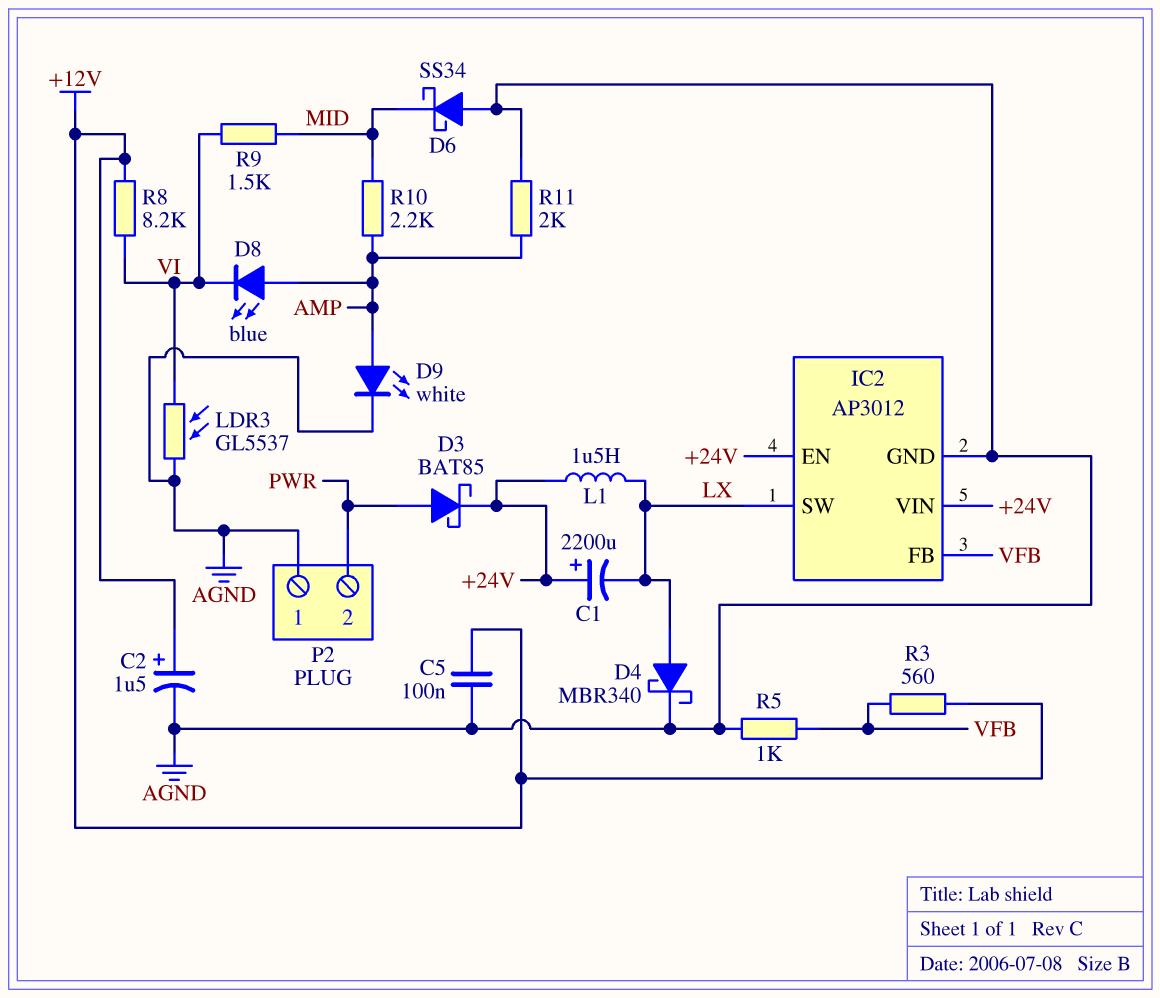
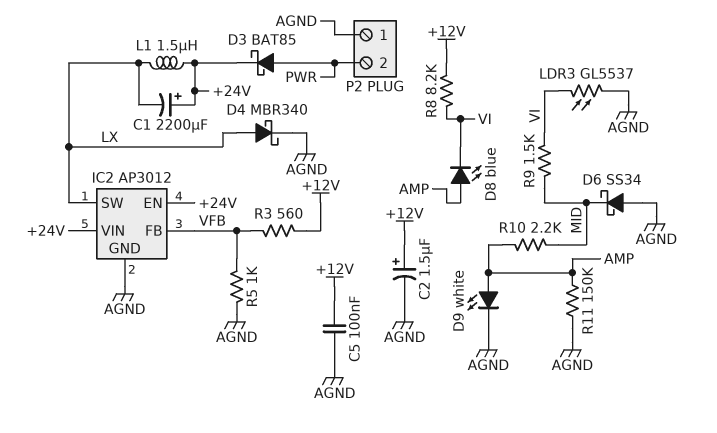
R11: 2k (AGND, AMP) -> 150k (AGND, AMP)

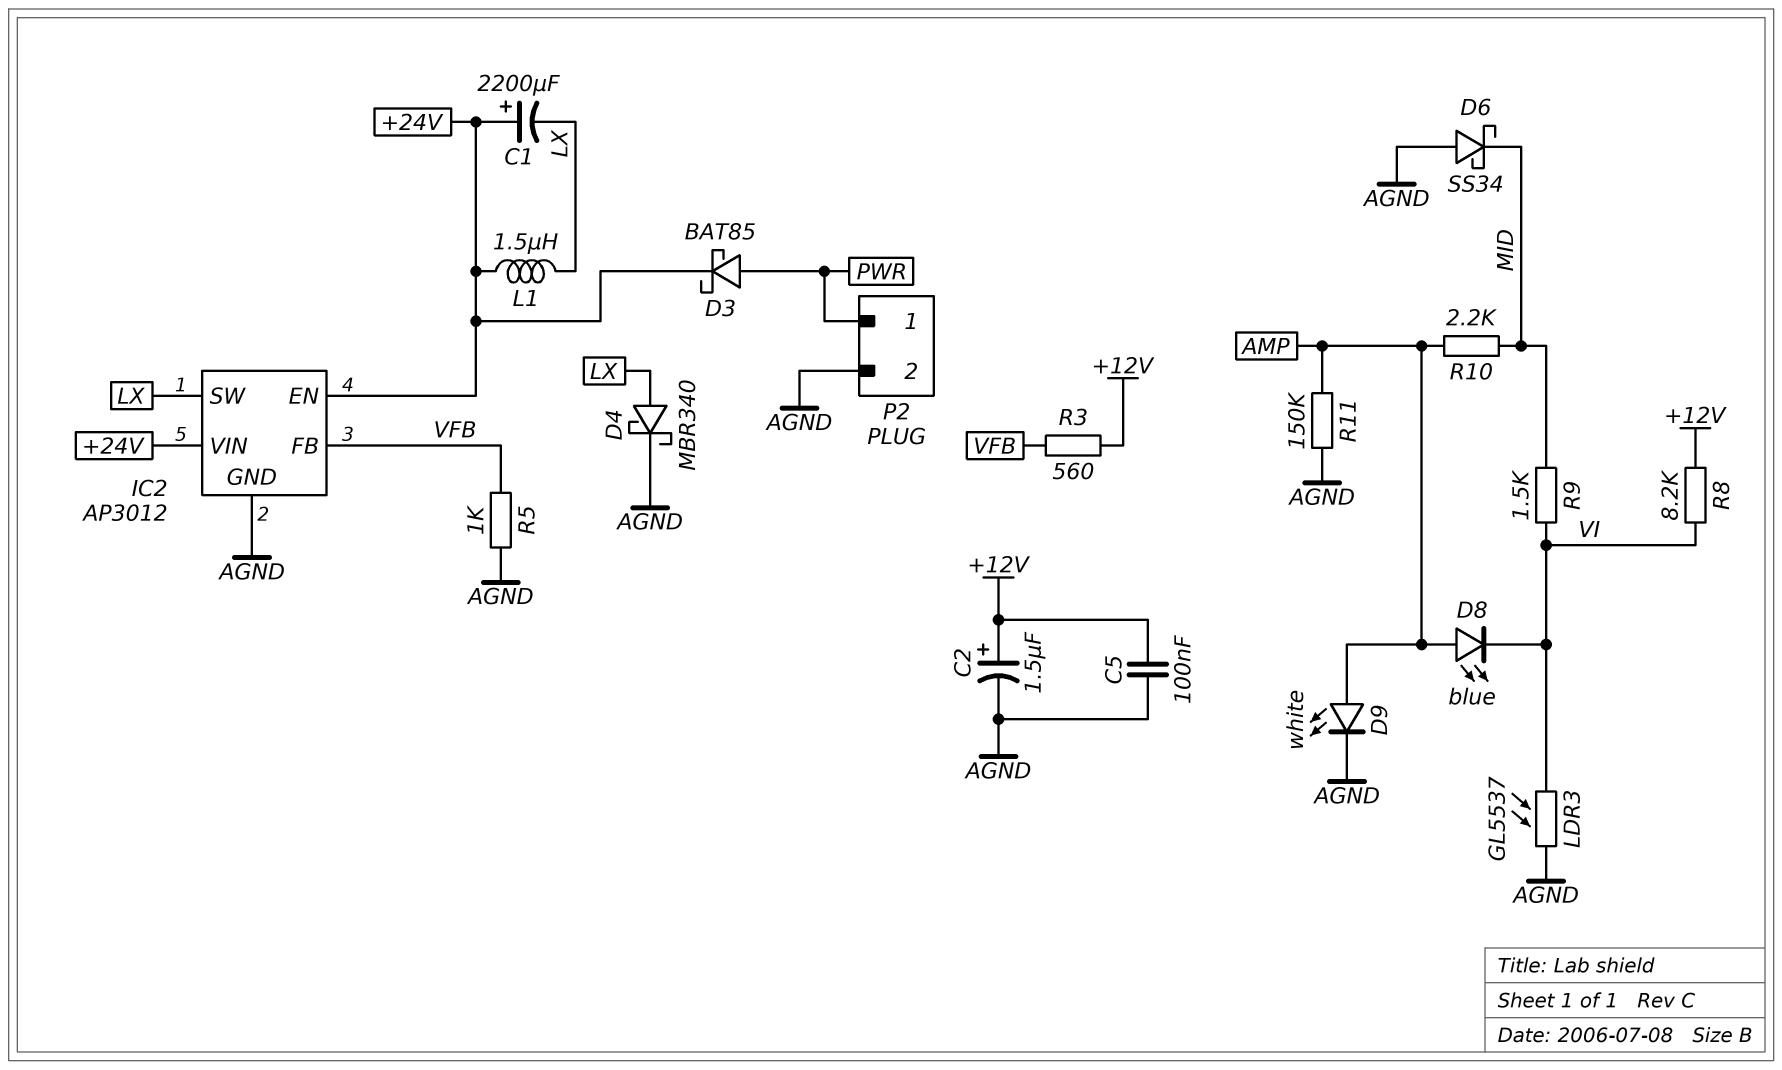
P2 pin 1: AGND -> PWR
P2 pin 2: PWR -> AGND

